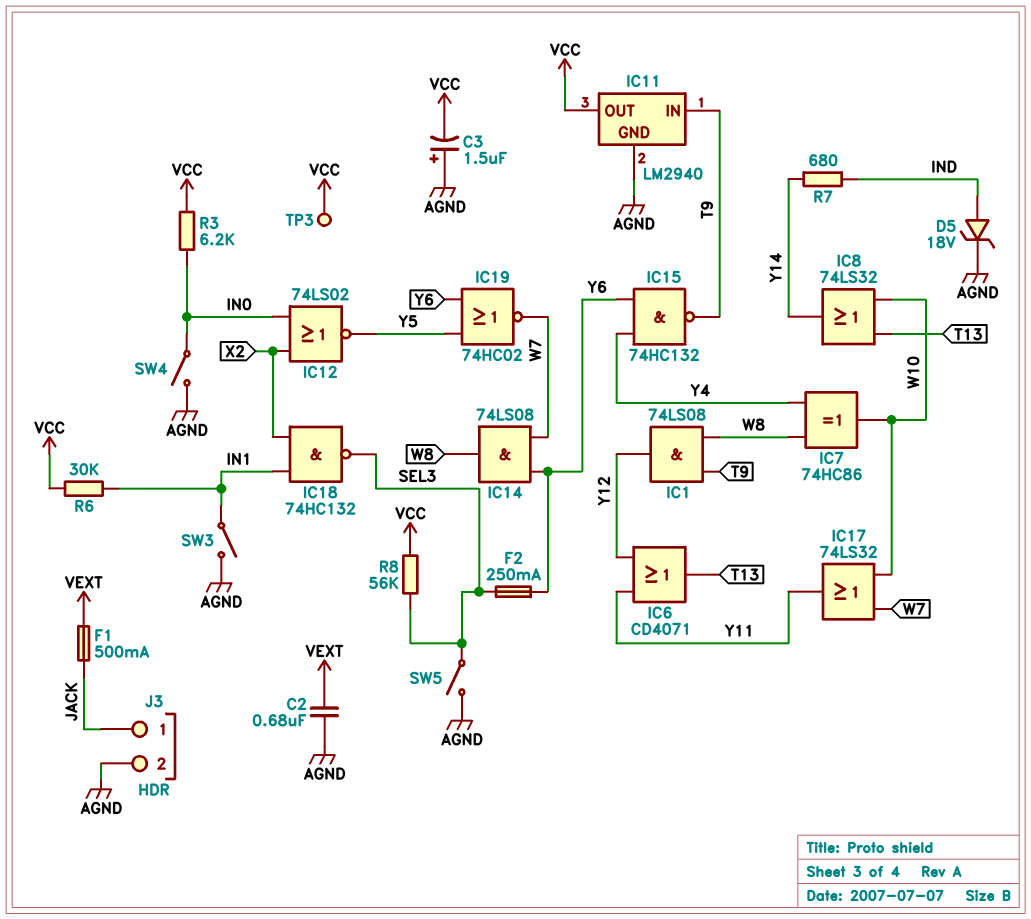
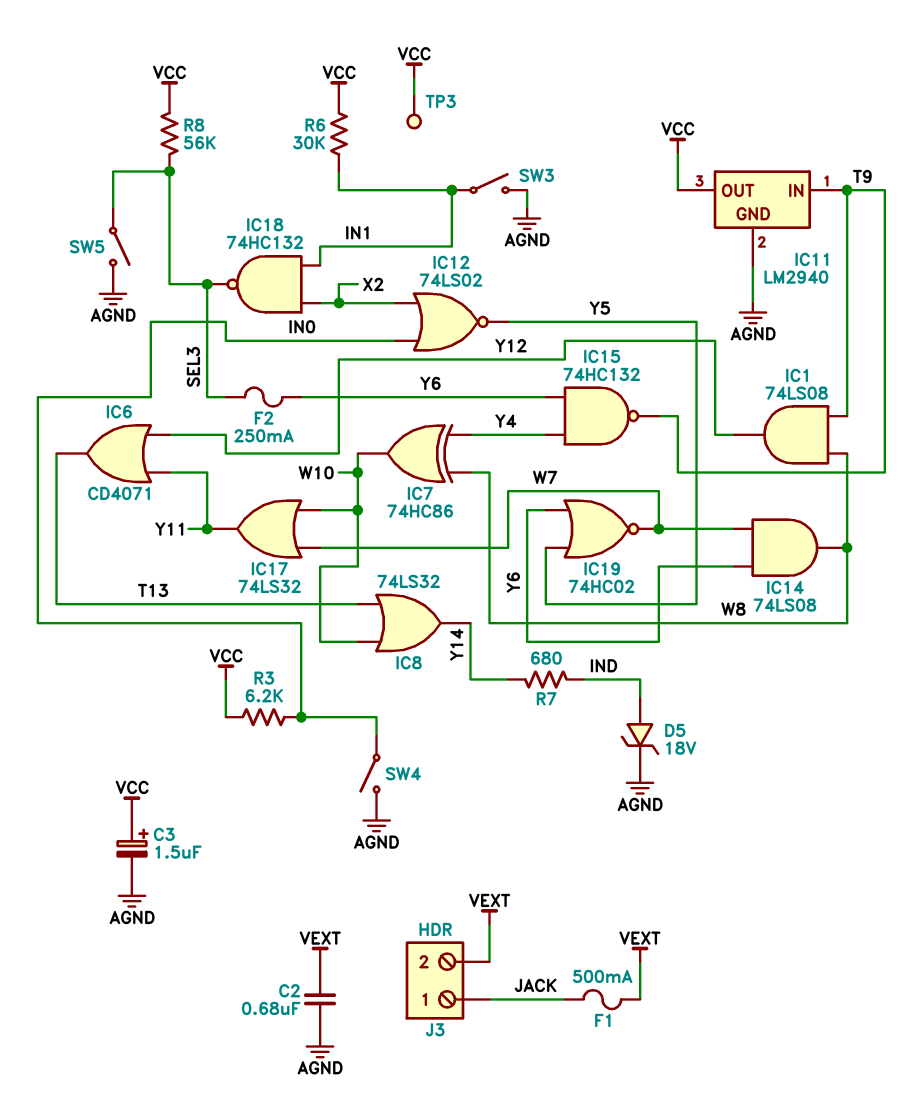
C3: 1.5uF (plus AGND, minus VCC) -> 1.5uF (plus VCC, minus AGND)
J3 pin 2: AGND -> VEXT

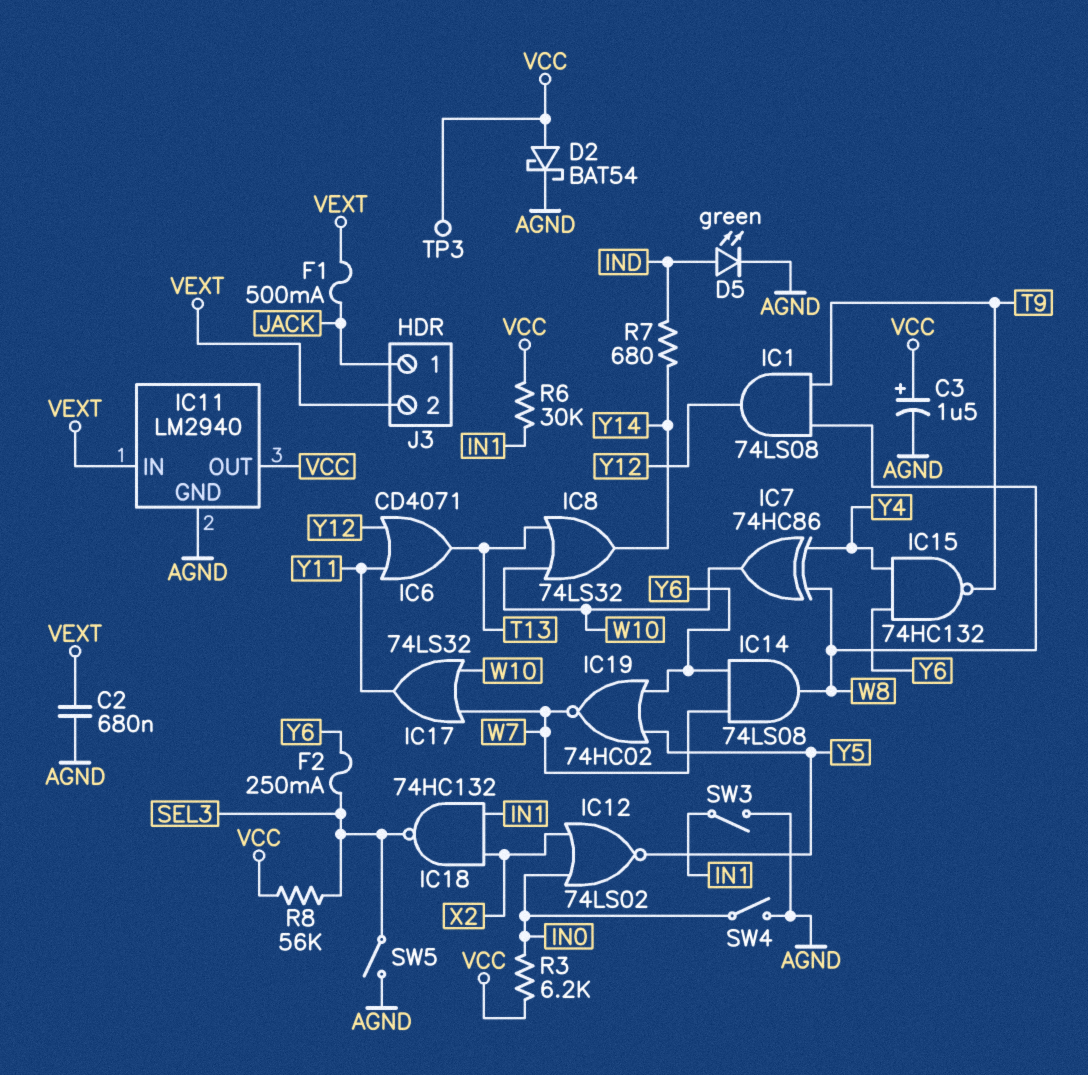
D2: none -> schottky BAT54 (A VCC, K AGND)
D5: zener 18V (A IND, K AGND) -> LED green (A IND, K AGND)
IC11 pin IN: T9 -> VEXT

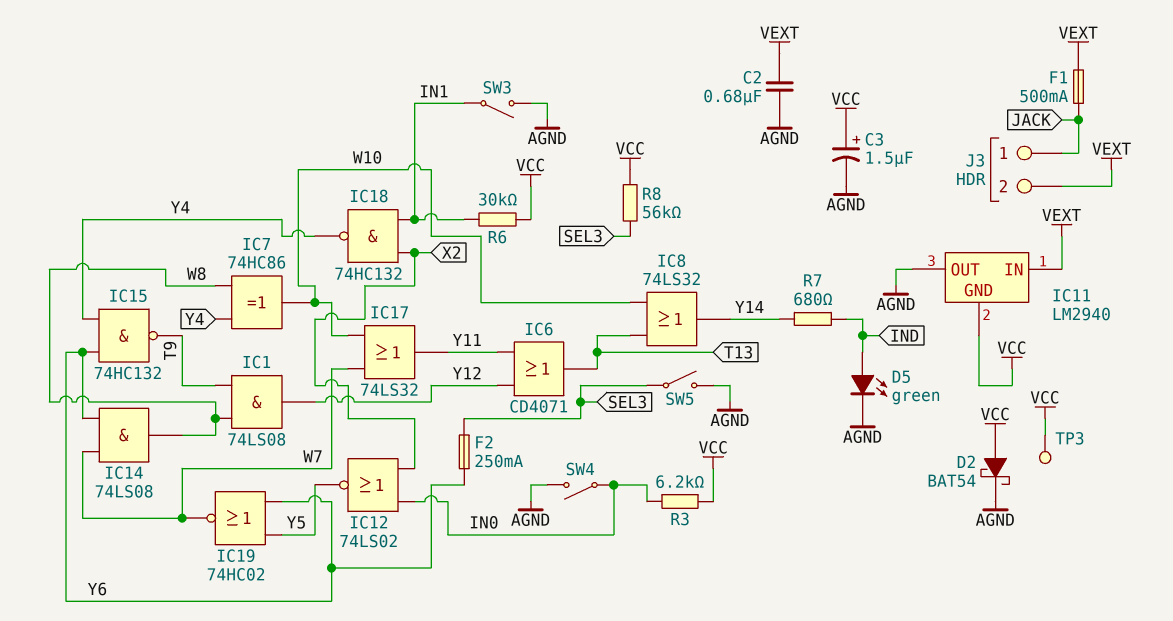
IC11 pin GND: AGND -> VCC
IC11 pin OUT: VCC -> AGND
IC18: NAND 74HC132 (in IN1, in X2, out SEL3) -> NAND 74HC132 (in IN1, in X2, out Y4)

